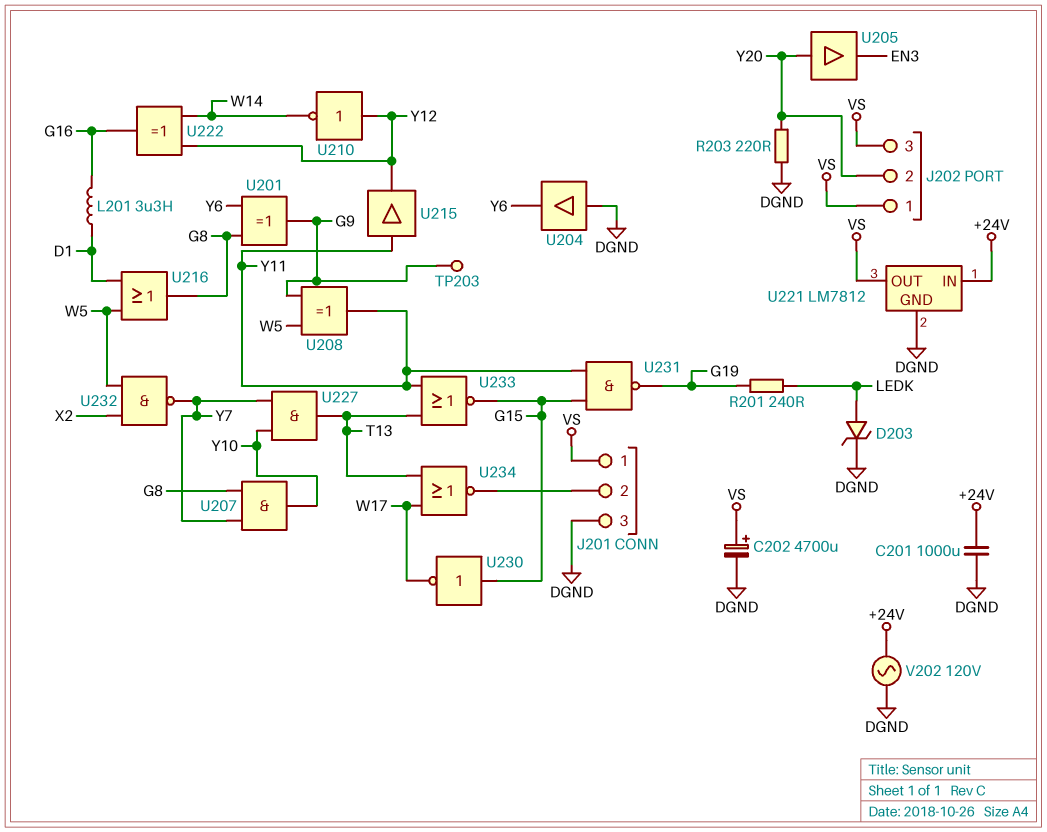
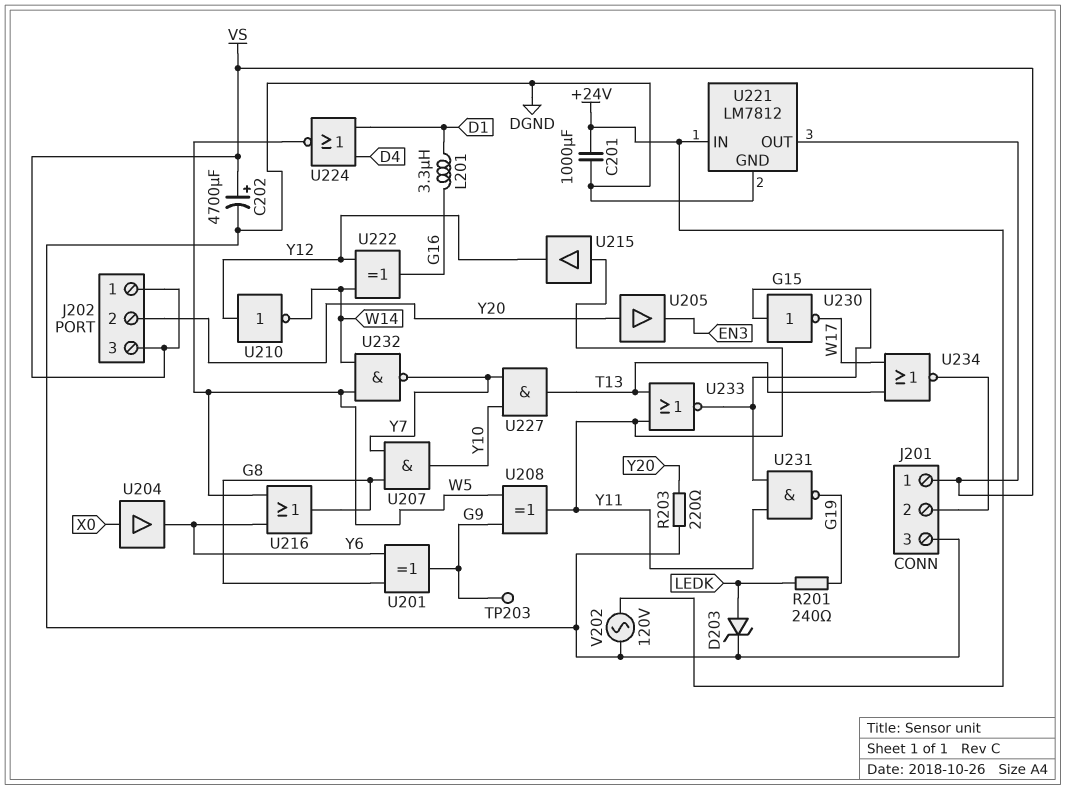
U204: buffer (in DGND, out Y6) -> buffer (in X0, out Y6)
U216: OR (in D1, in W5, out G8) -> OR (in W5, in Y6, out G8)
U224: none -> NOR (in D1, in D4, out W5)
U232: NAND (in W5, in X2, out Y7) -> NAND (in W5, in W14, out Y7)

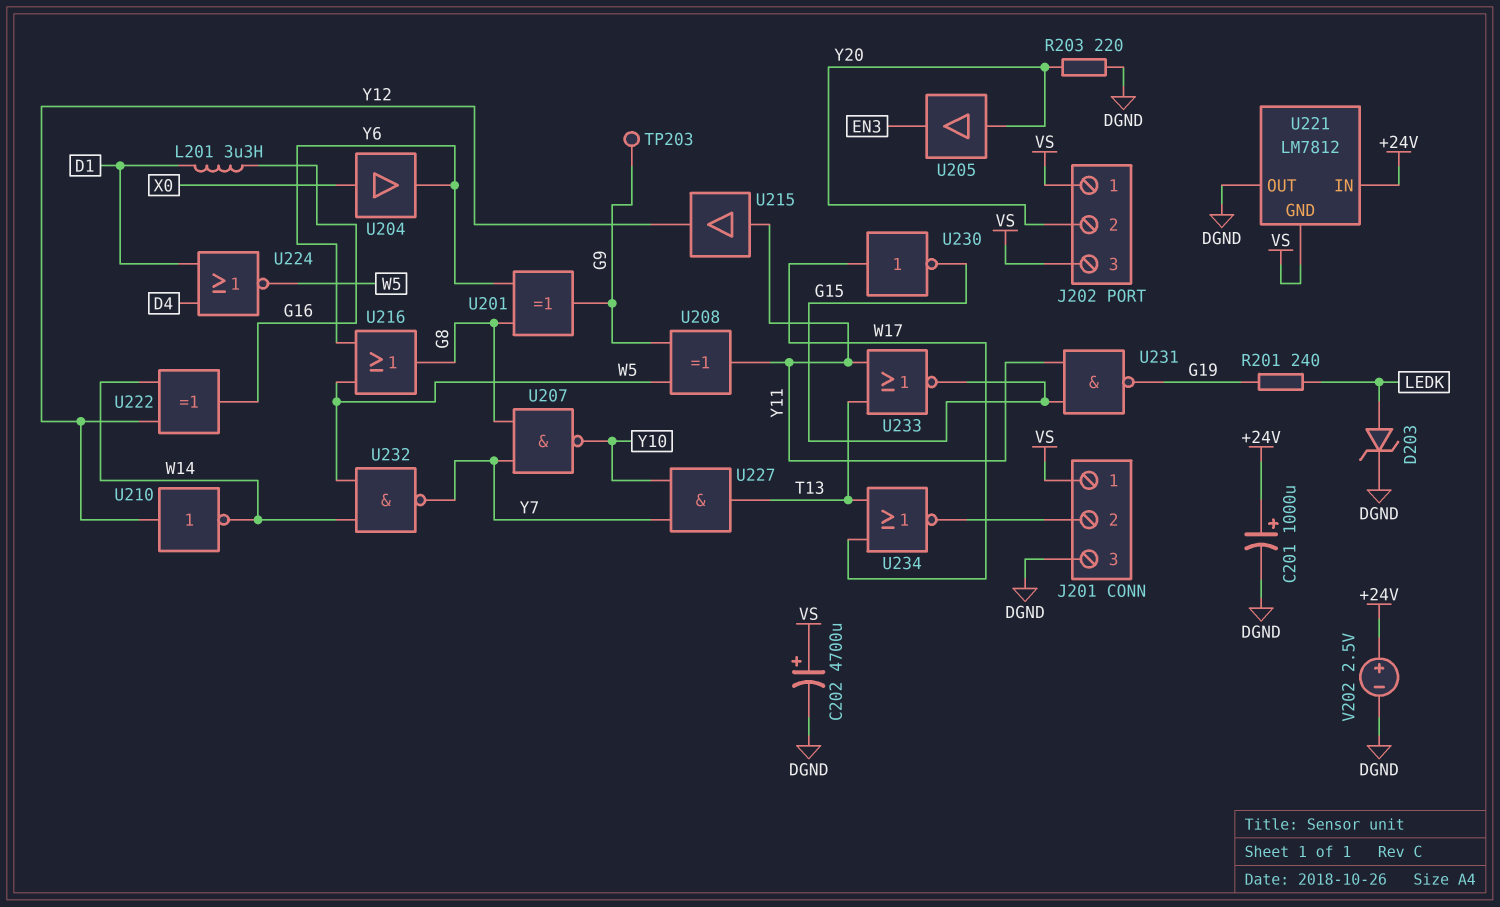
C201: 1000uF (+24V, DGND) -> 1000uF (plus +24V, minus DGND)
U207: AND (in G8, in Y7, out Y10) -> NAND (in G8, in Y7, out Y10)
U221 pin GND: DGND -> VS
U221 pin OUT: VS -> DGND
U230: NOT (in G15, out W17) -> NOT (in W17, out G15)
V202: AC 120V (+24V, DGND) -> 2.5V (plus +24V, minus DGND)

